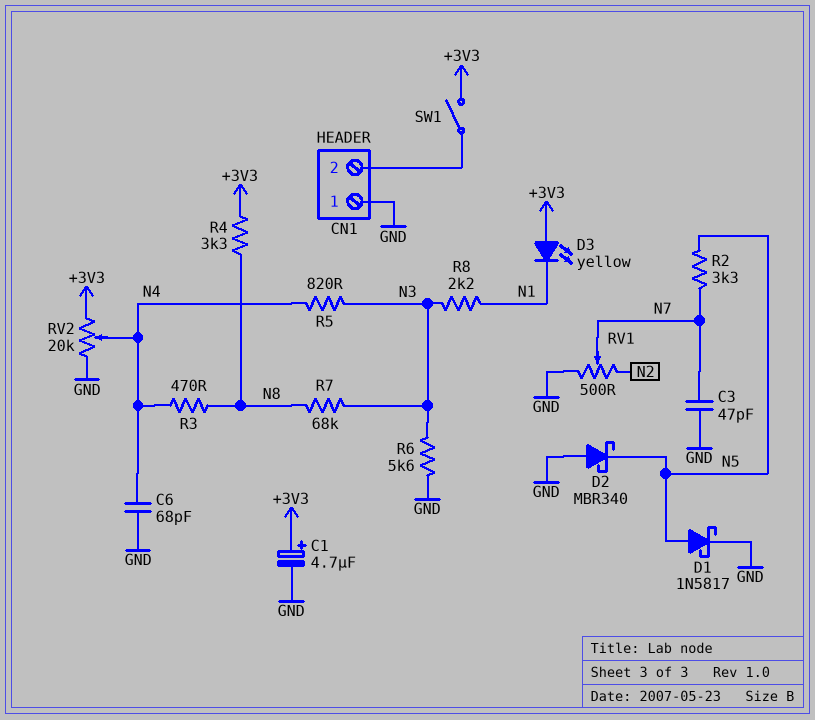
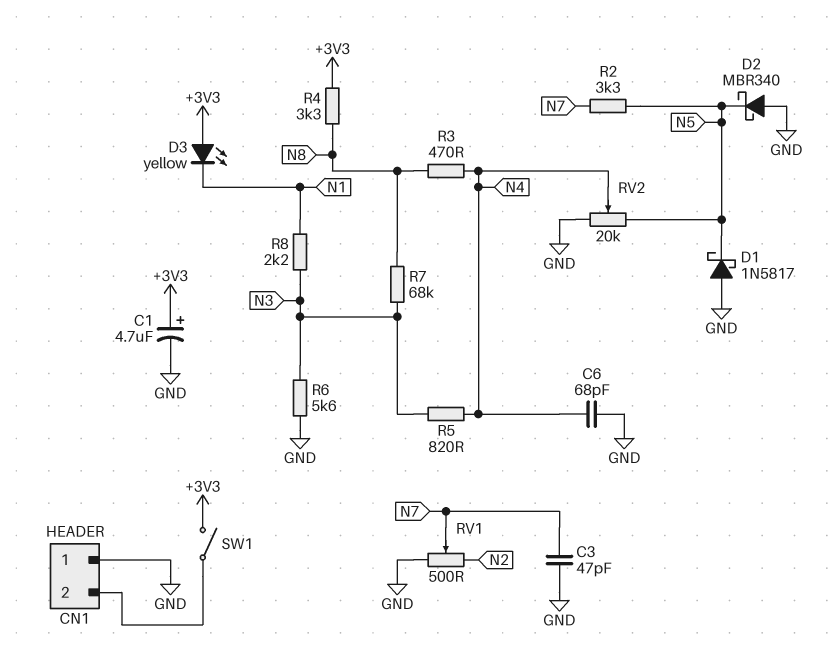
D1: schottky 1N5817 (A N5, K GND) -> schottky 1N5817 (A GND, K N5)
RV2: 20k (+3V3, GND, wiper N4) -> 20k (GND, N5, wiper N4)

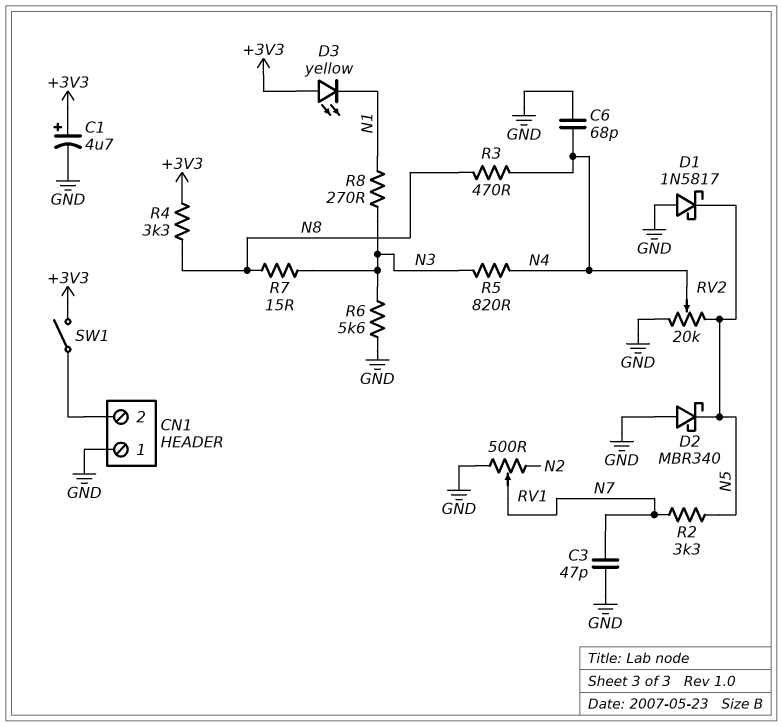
R7: 68k (N3, N8) -> 15 (N3, N8)
R8: 2.2k (N1, N3) -> 270 (N1, N3)

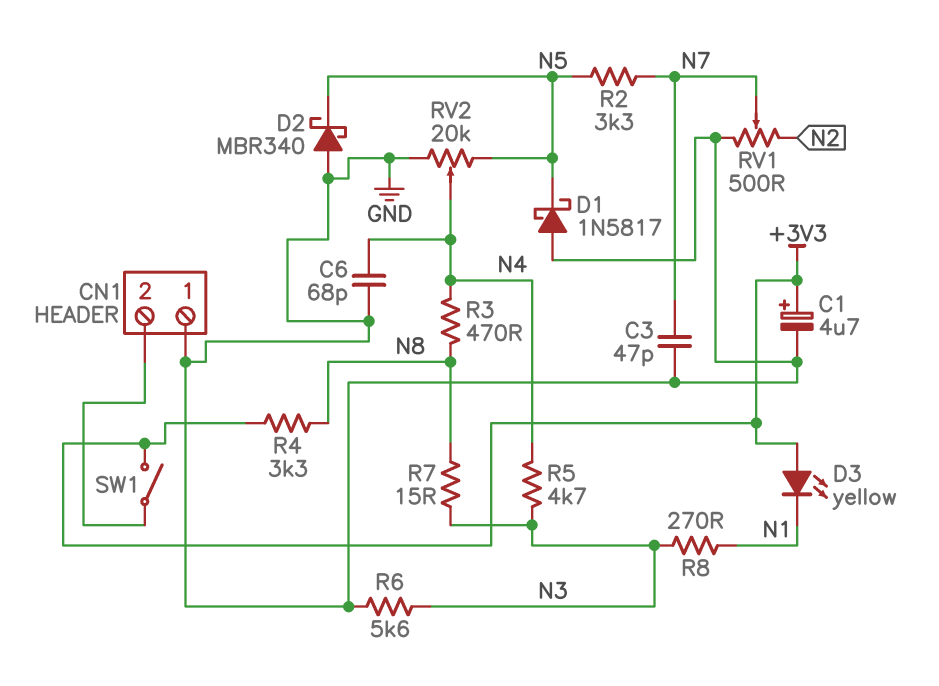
R5: 820 (N3, N4) -> 4.7k (N3, N4)

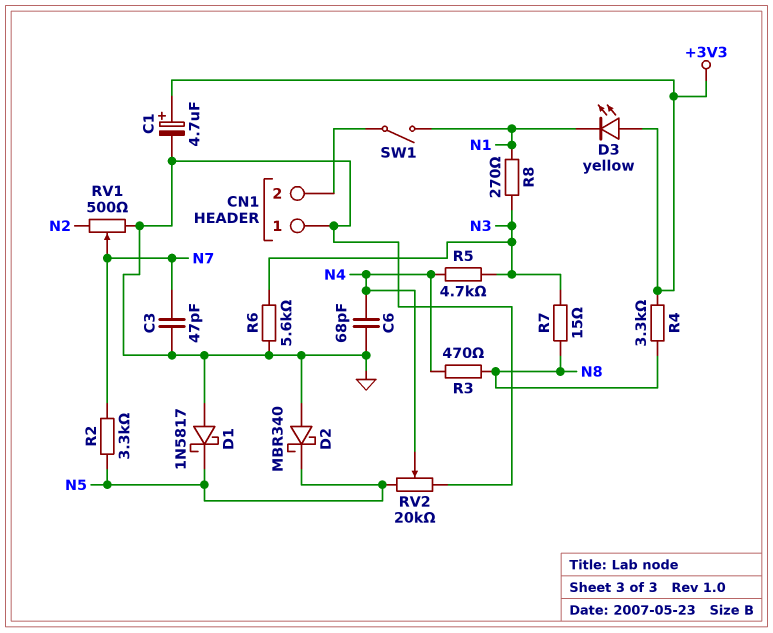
SW1: switch (+3V3, CN1/2) -> switch (CN1/2, N1)

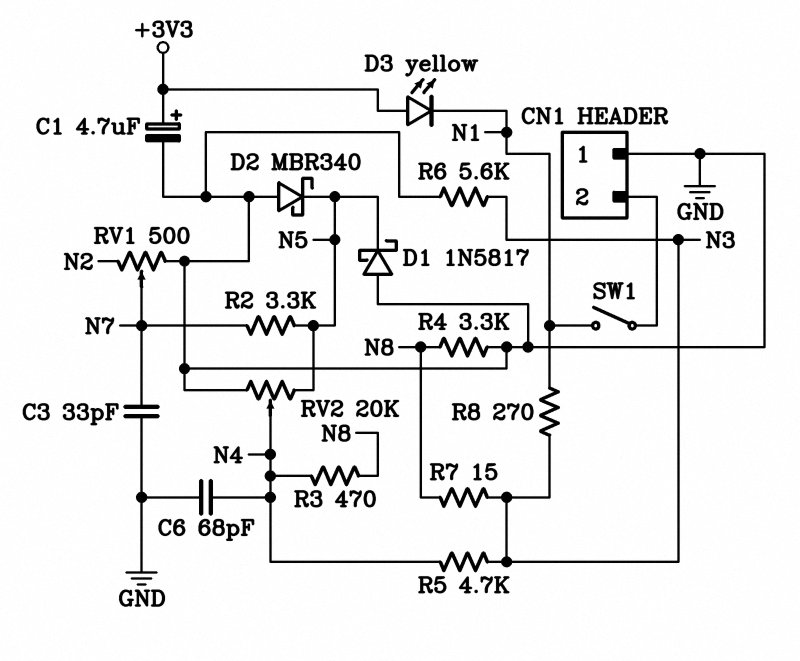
C3: 47pF (GND, N7) -> 33pF (GND, N7)
R4: 3.3k (+3V3, N8) -> 3.3k (GND, N8)

